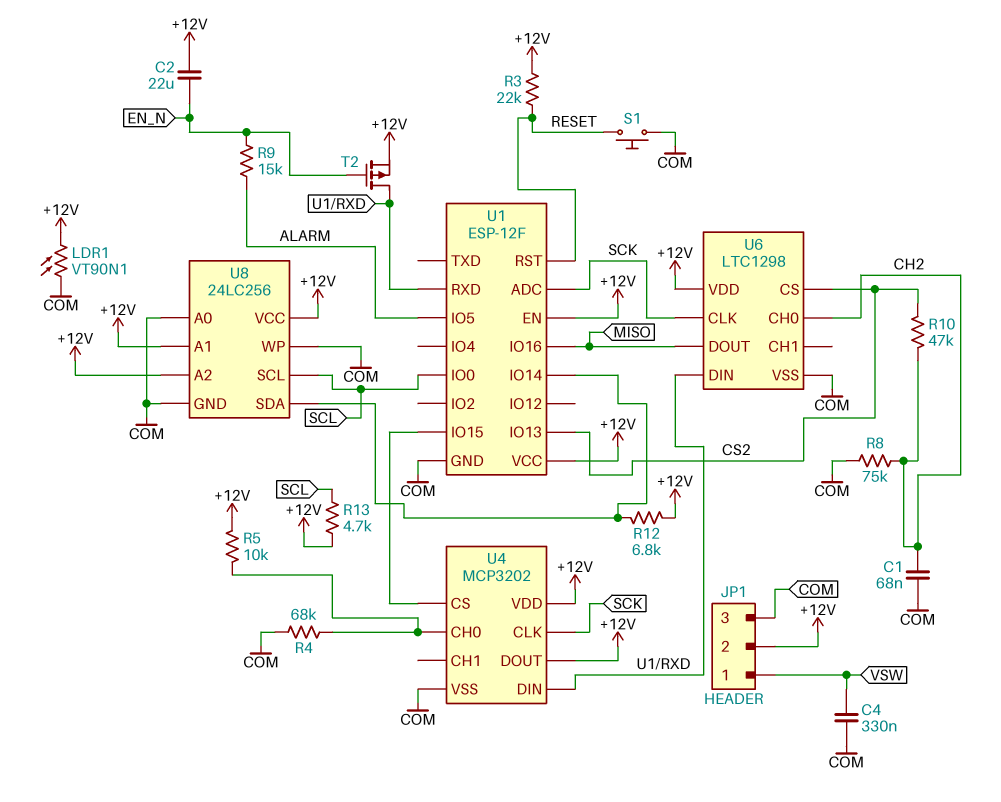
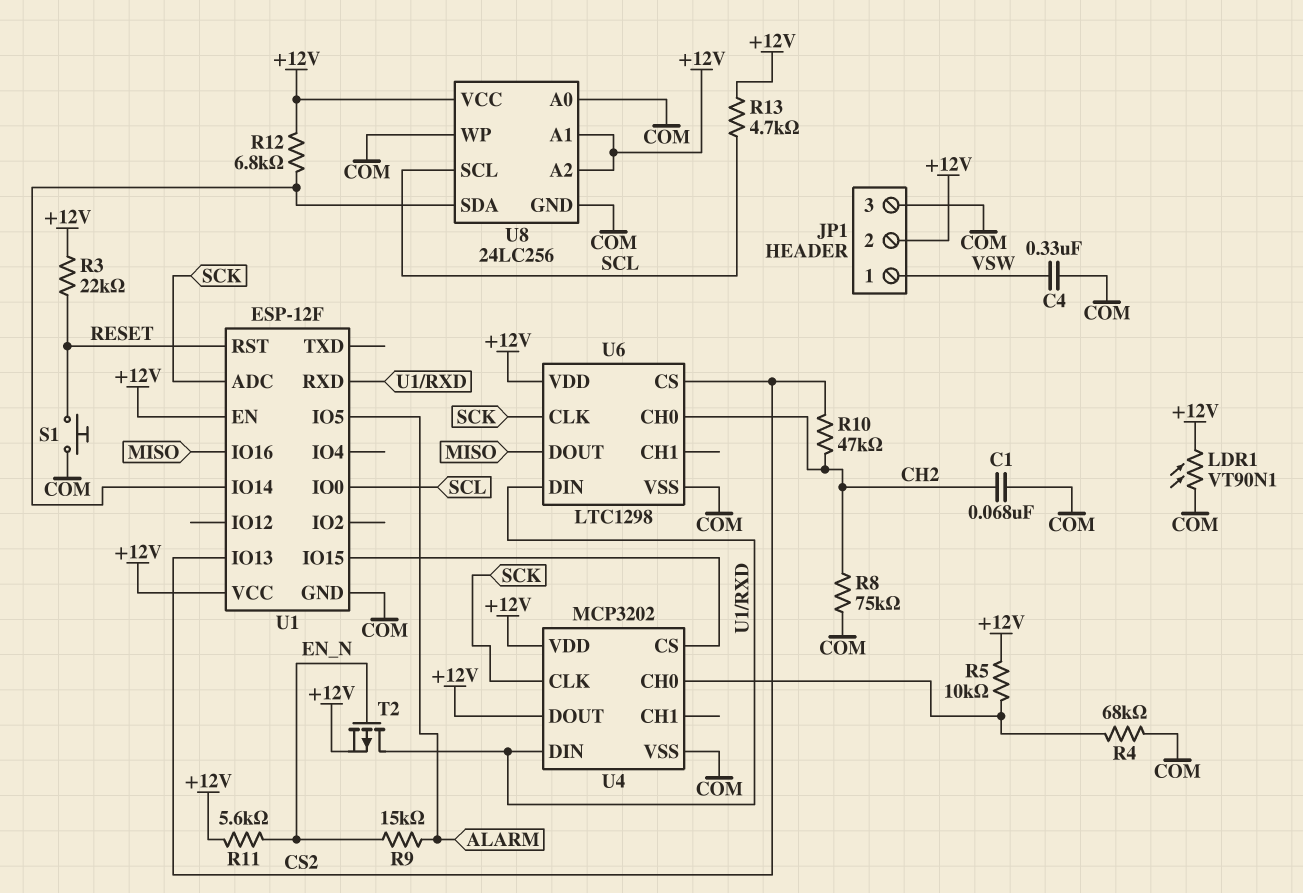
C2: 22uF (+12V, EN_N) -> none
R11: none -> 5.6k (+12V, EN_N)

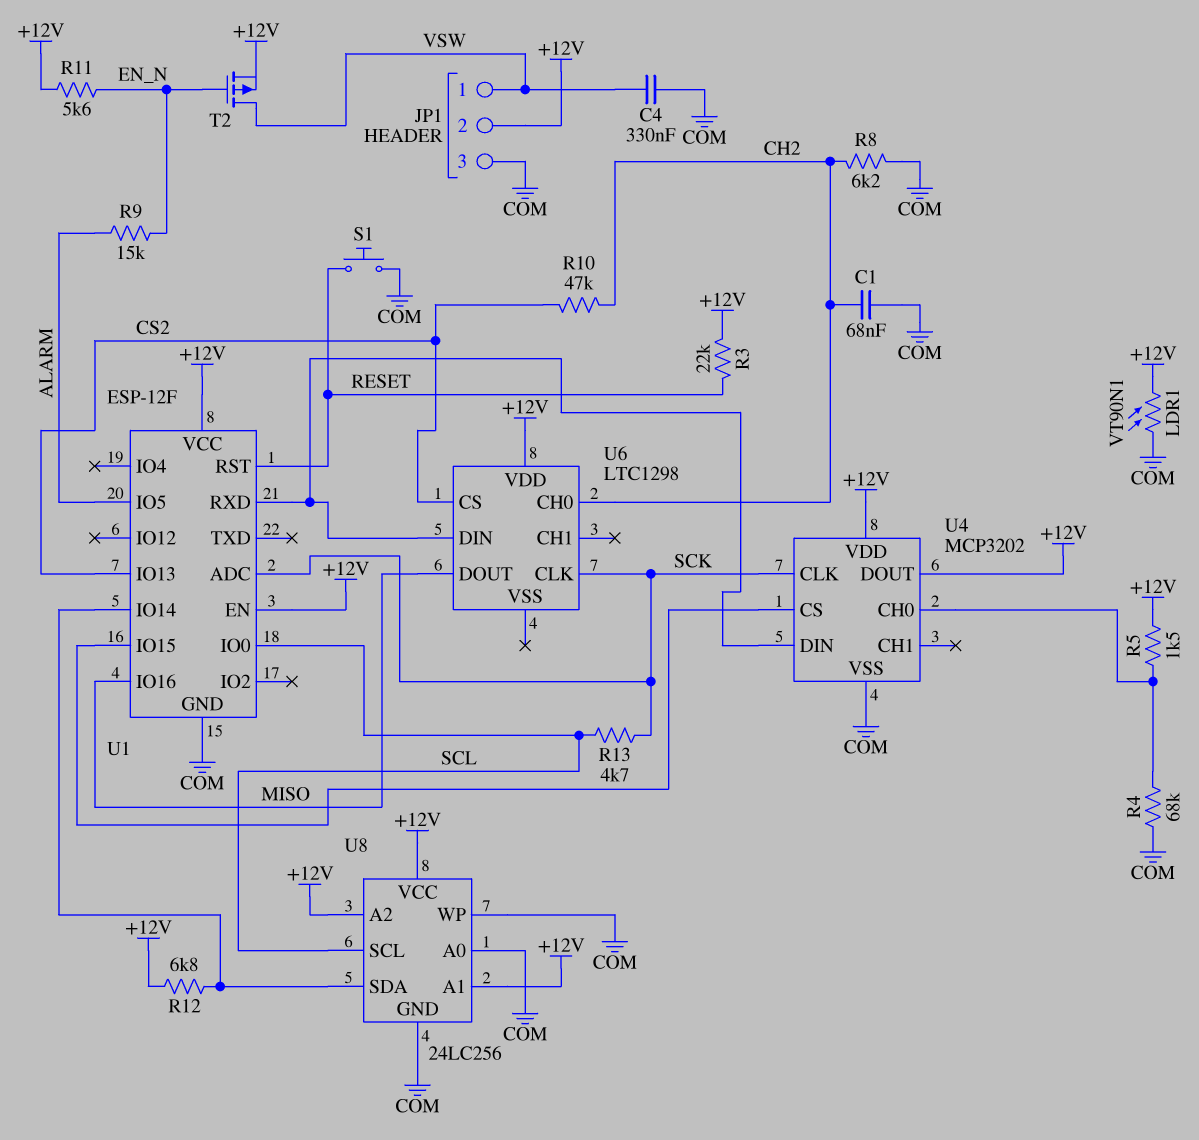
R5: 10k (+12V, U4/CH0) -> 1.5k (+12V, U4/CH0)
R8: 75k (CH2, COM) -> 6.2k (CH2, COM)
R13: 4.7k (+12V, SCL) -> 4.7k (SCK, SCL)
T2: PMOS (G EN_N, D U1/RXD, S +12V) -> PMOS (G EN_N, D VSW, S +12V)
U6 pin VSS: COM -> none

